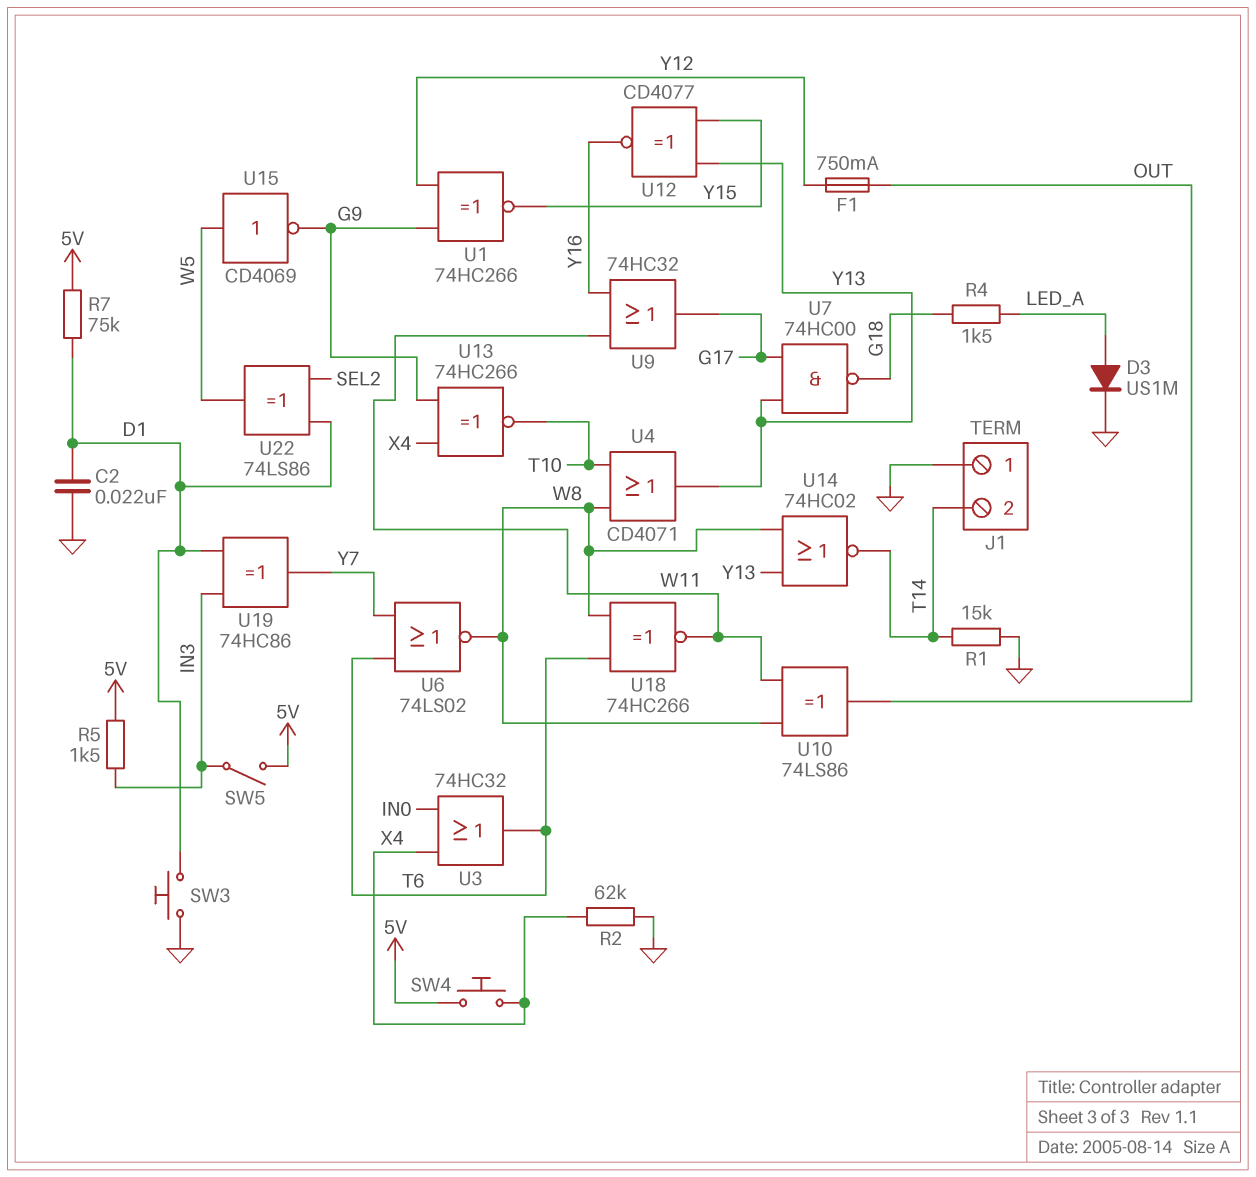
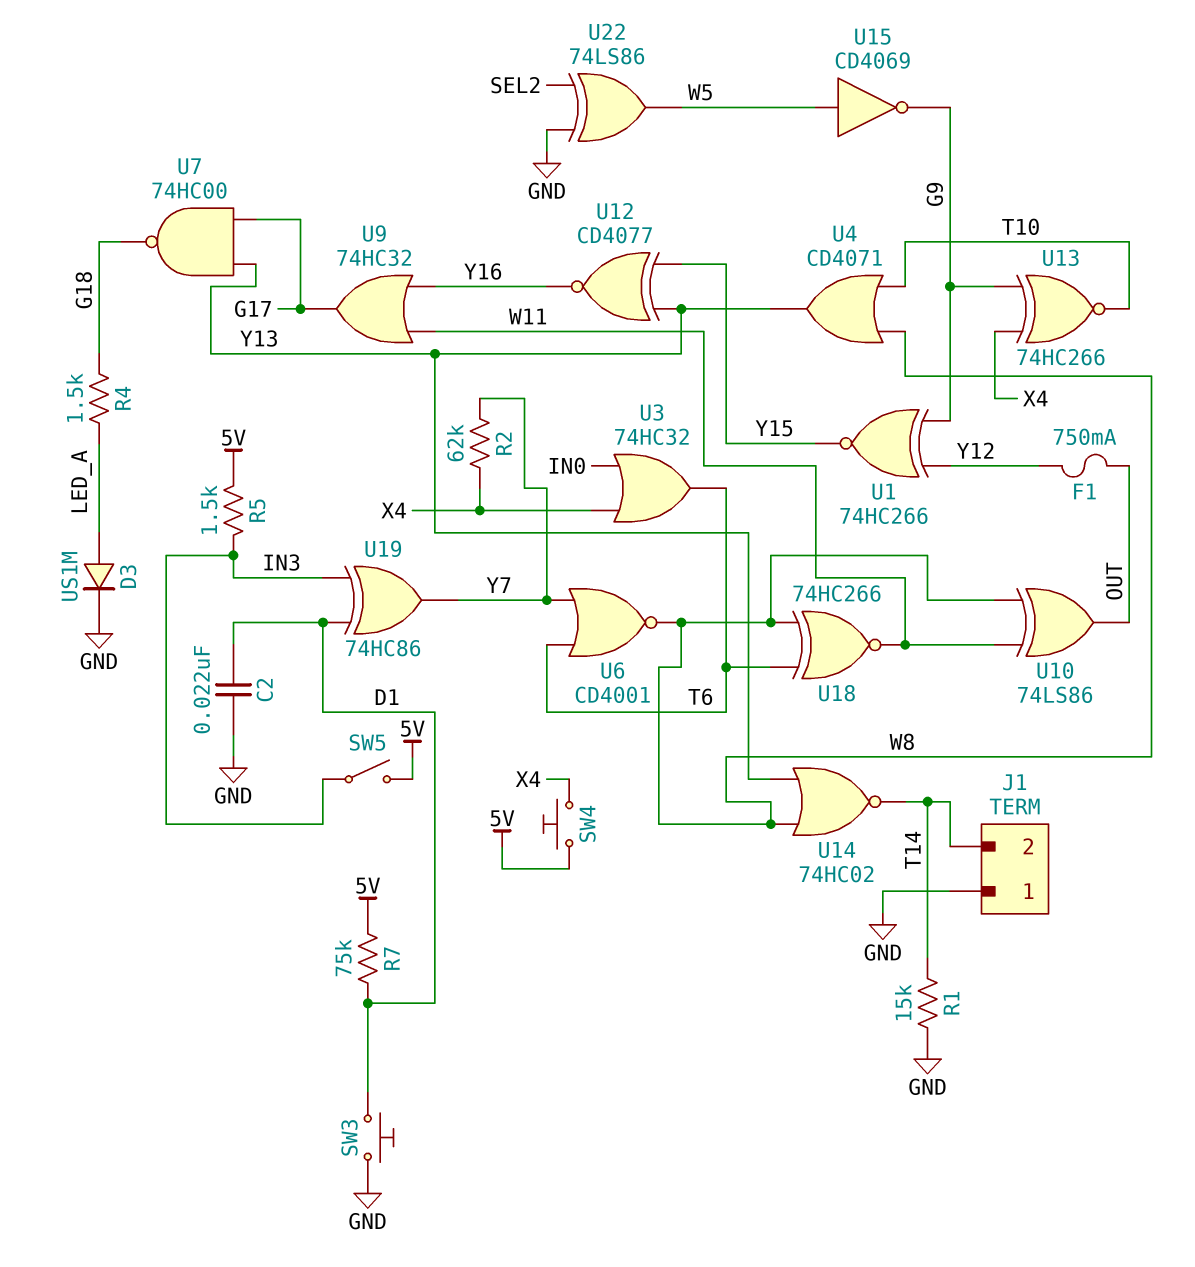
R2: 62k (GND, X4) -> 62k (X4, Y7)
U6: NOR 74LS02 (in T6, in Y7, out W8) -> NOR CD4001 (in T6, in Y7, out W8)
U22: XOR 74LS86 (in D1, in SEL2, out W5) -> XOR 74LS86 (in GND, in SEL2, out W5)

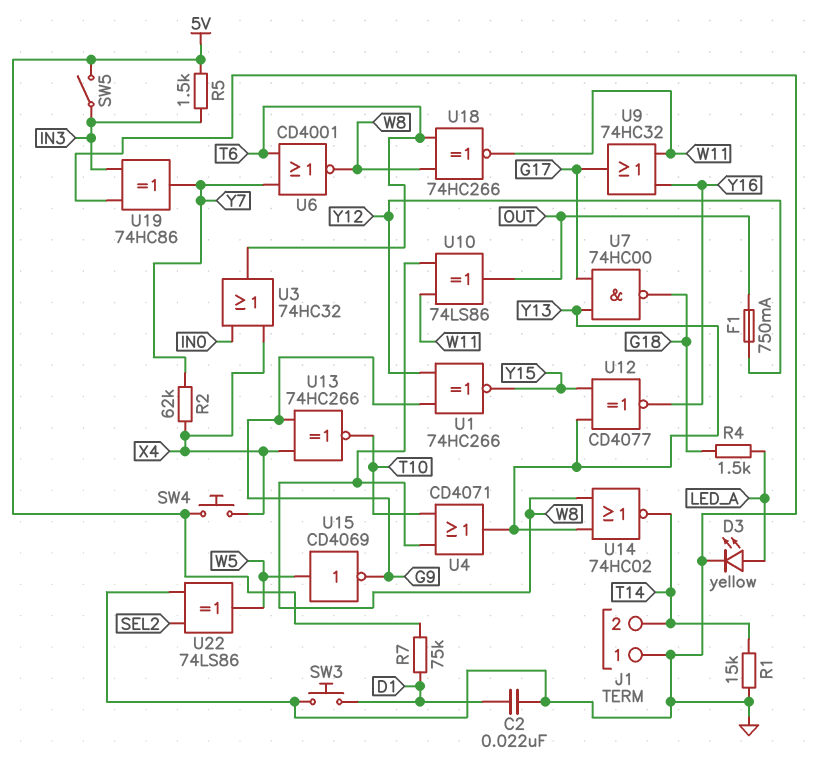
D3: diode US1M (A LED_A, K GND) -> LED yellow (A LED_A, K GND)
U19: XOR 74HC86 (in D1, in IN3, out Y7) -> XOR 74HC86 (in GND, in IN3, out Y7)

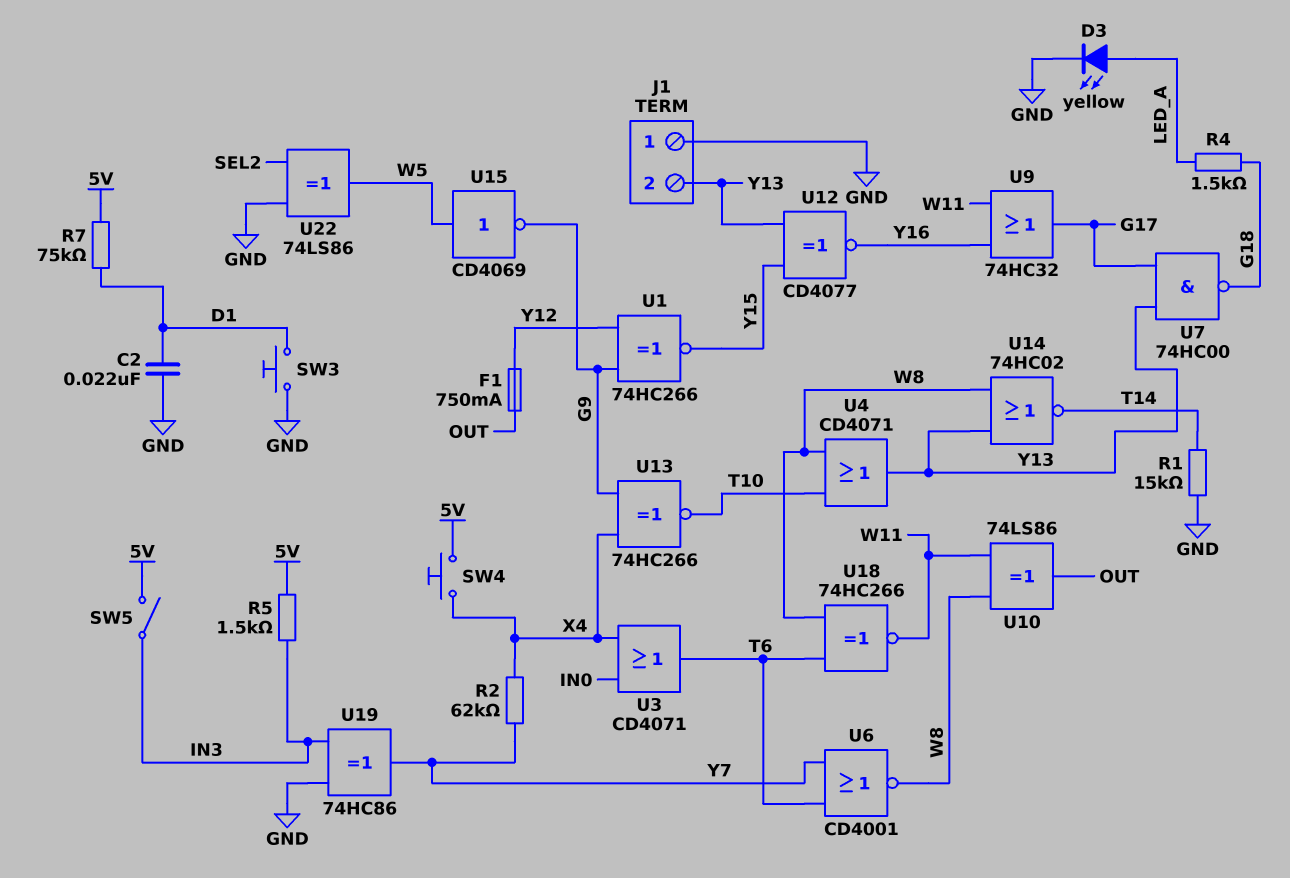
J1 pin 2: T14 -> Y13
U3: OR 74HC32 (in IN0, in X4, out T6) -> OR CD4071 (in IN0, in X4, out T6)

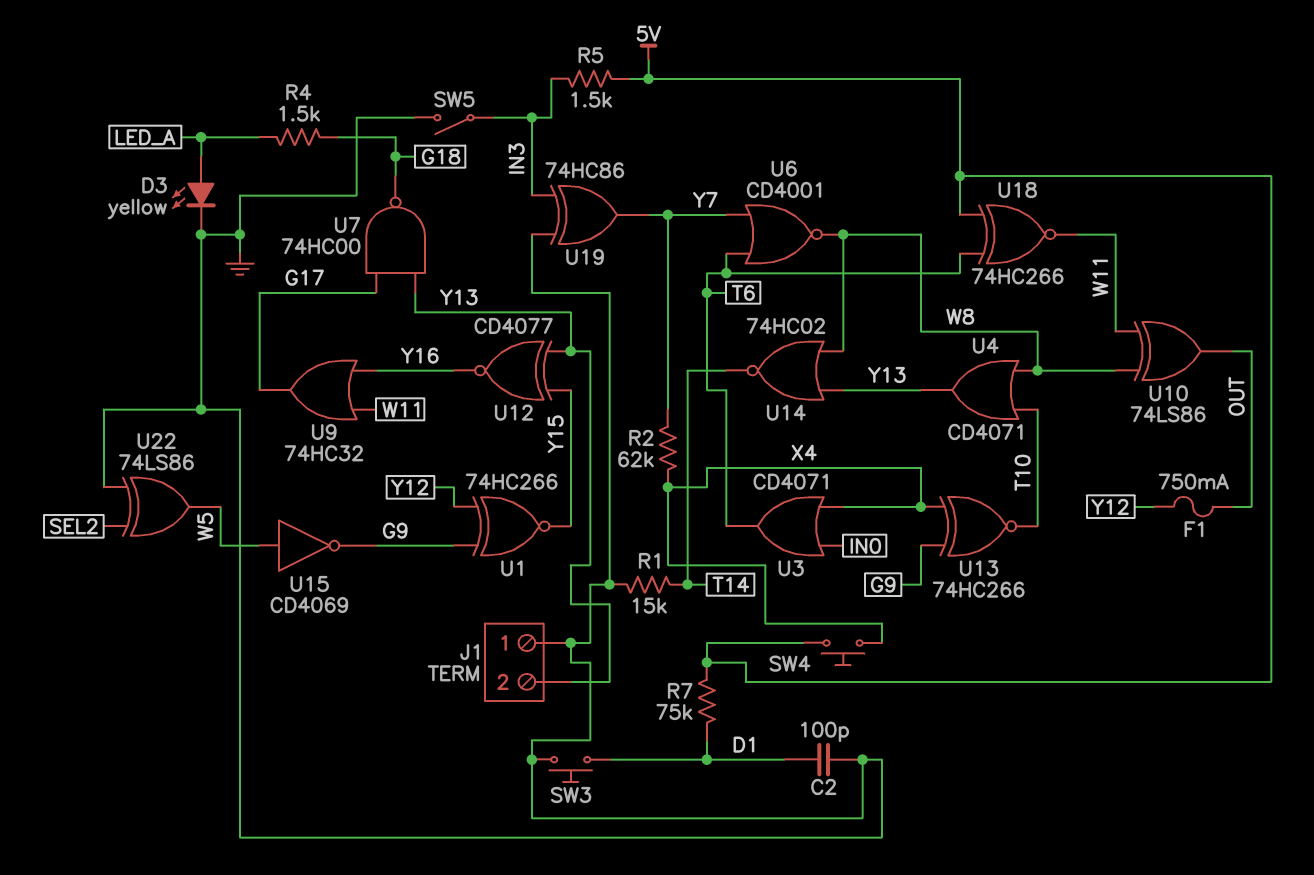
C2: 22nF (D1, GND) -> 100pF (D1, GND)
SW5: switch (5V, IN3) -> switch (GND, IN3)
U18: XNOR 74HC266 (in T6, in W8, out W11) -> XNOR 74HC266 (in 5V, in T6, out W11)

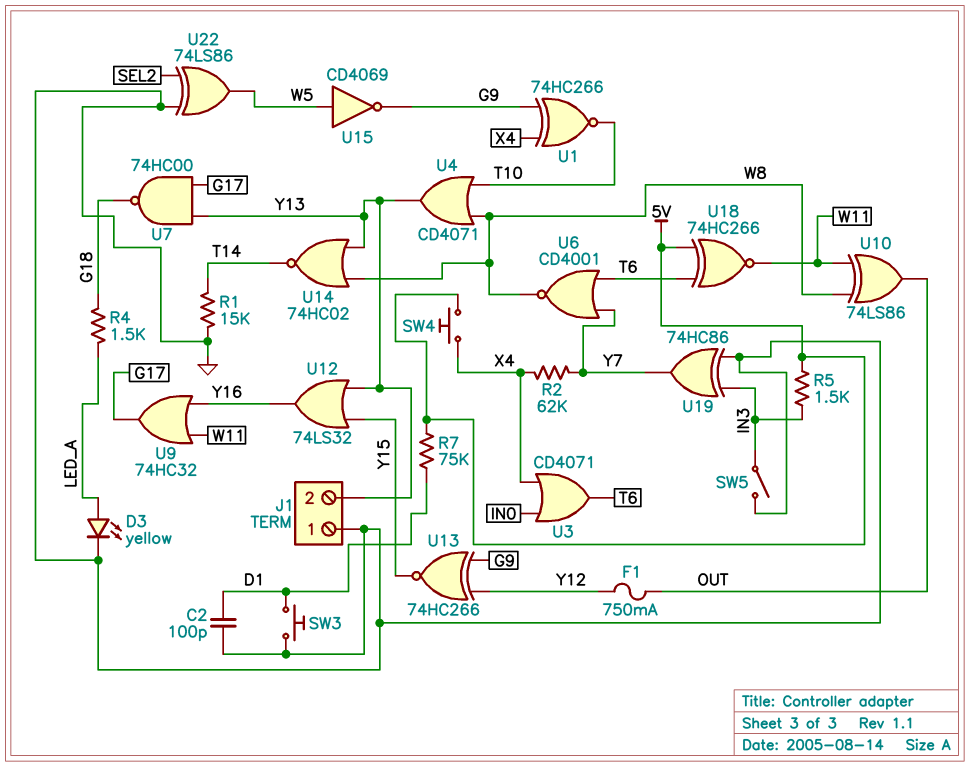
U1: XNOR 74HC266 (in G9, in Y12, out Y15) -> XNOR 74HC266 (in G9, in X4, out T10)
U12: XNOR CD4077 (in Y13, in Y15, out Y16) -> OR 74LS32 (in Y13, in Y15, out Y16)
U13: XNOR 74HC266 (in G9, in X4, out T10) -> XNOR 74HC266 (in G9, in Y12, out Y15)

